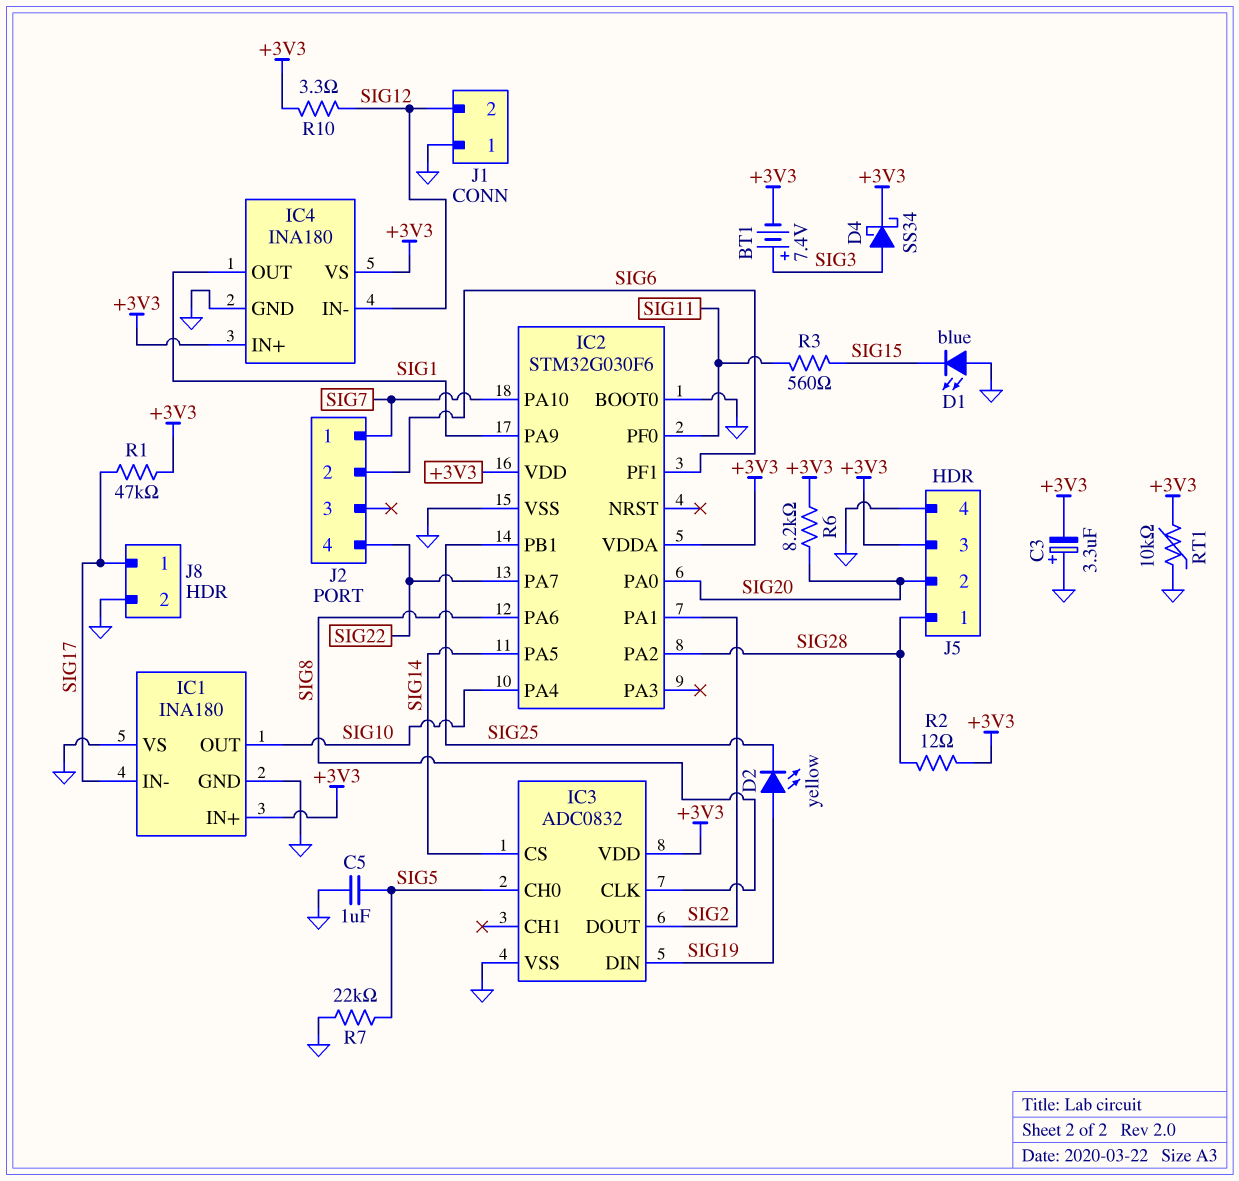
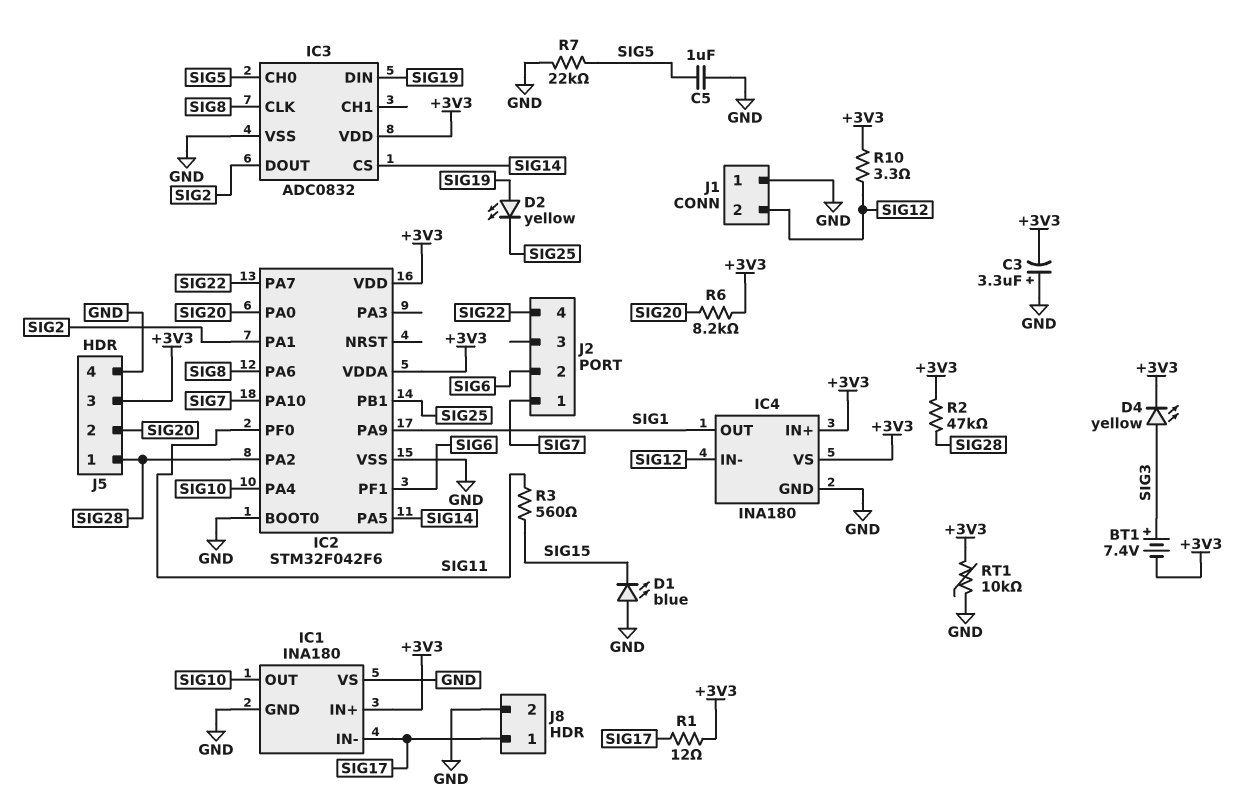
D4: schottky SS34 (A SIG3, K +3V3) -> LED yellow (A SIG3, K +3V3)
IC2: STM32G030F6 -> STM32F042F6
R1: 47k (+3V3, SIG17) -> 12 (+3V3, SIG17)
R2: 12 (+3V3, SIG28) -> 47k (+3V3, SIG28)

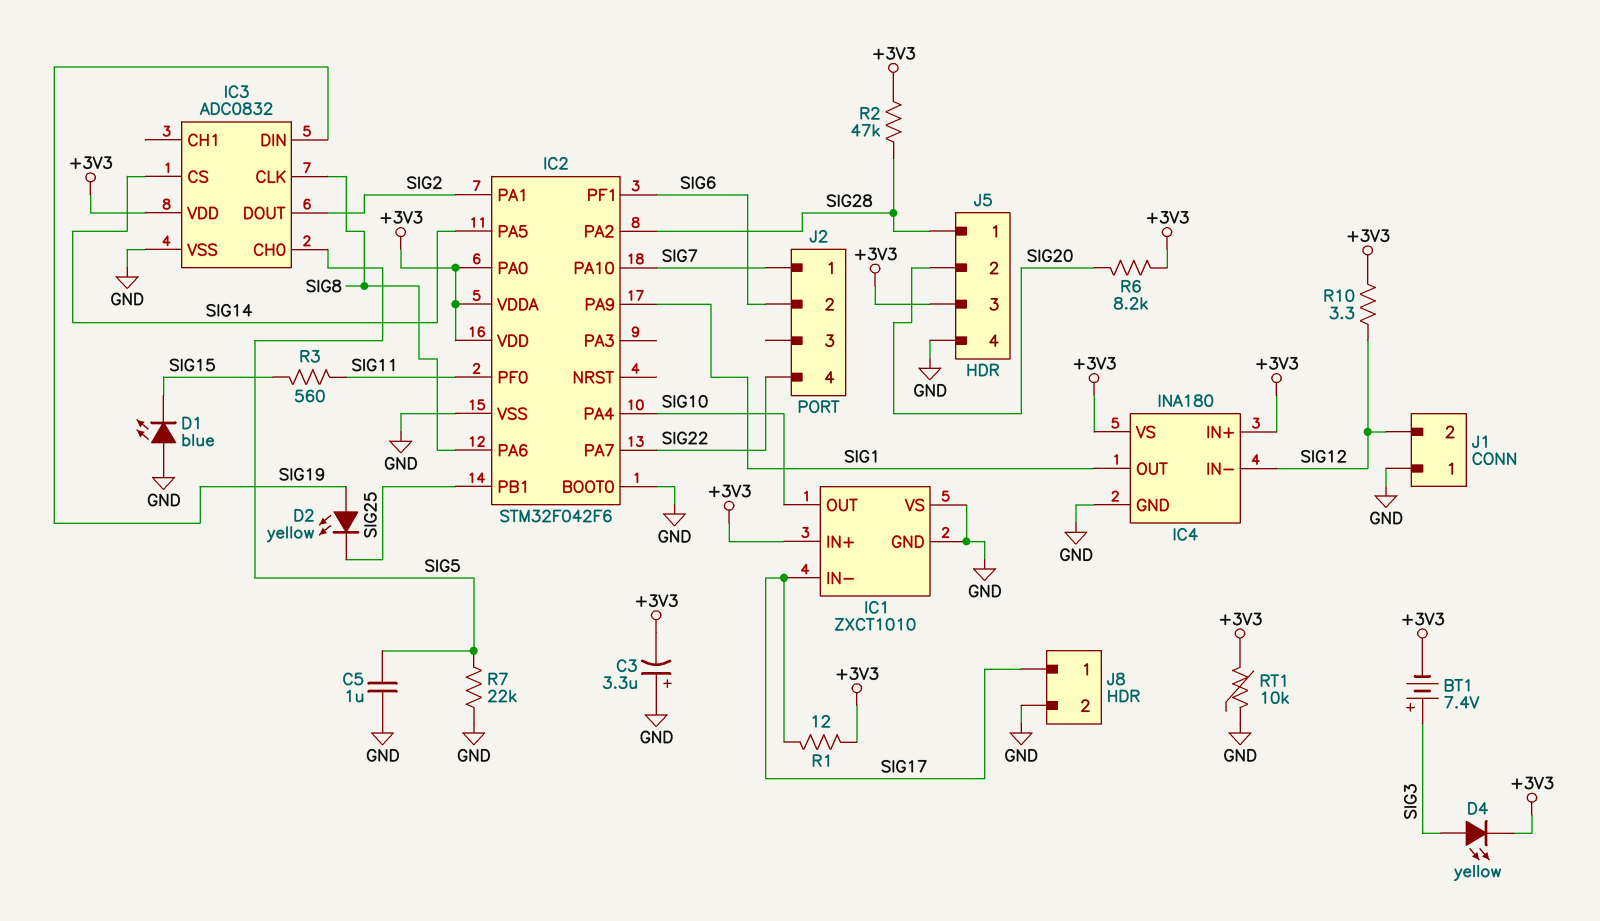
IC1: INA180 -> ZXCT1010
IC2 pin PA0: SIG20 -> +3V3

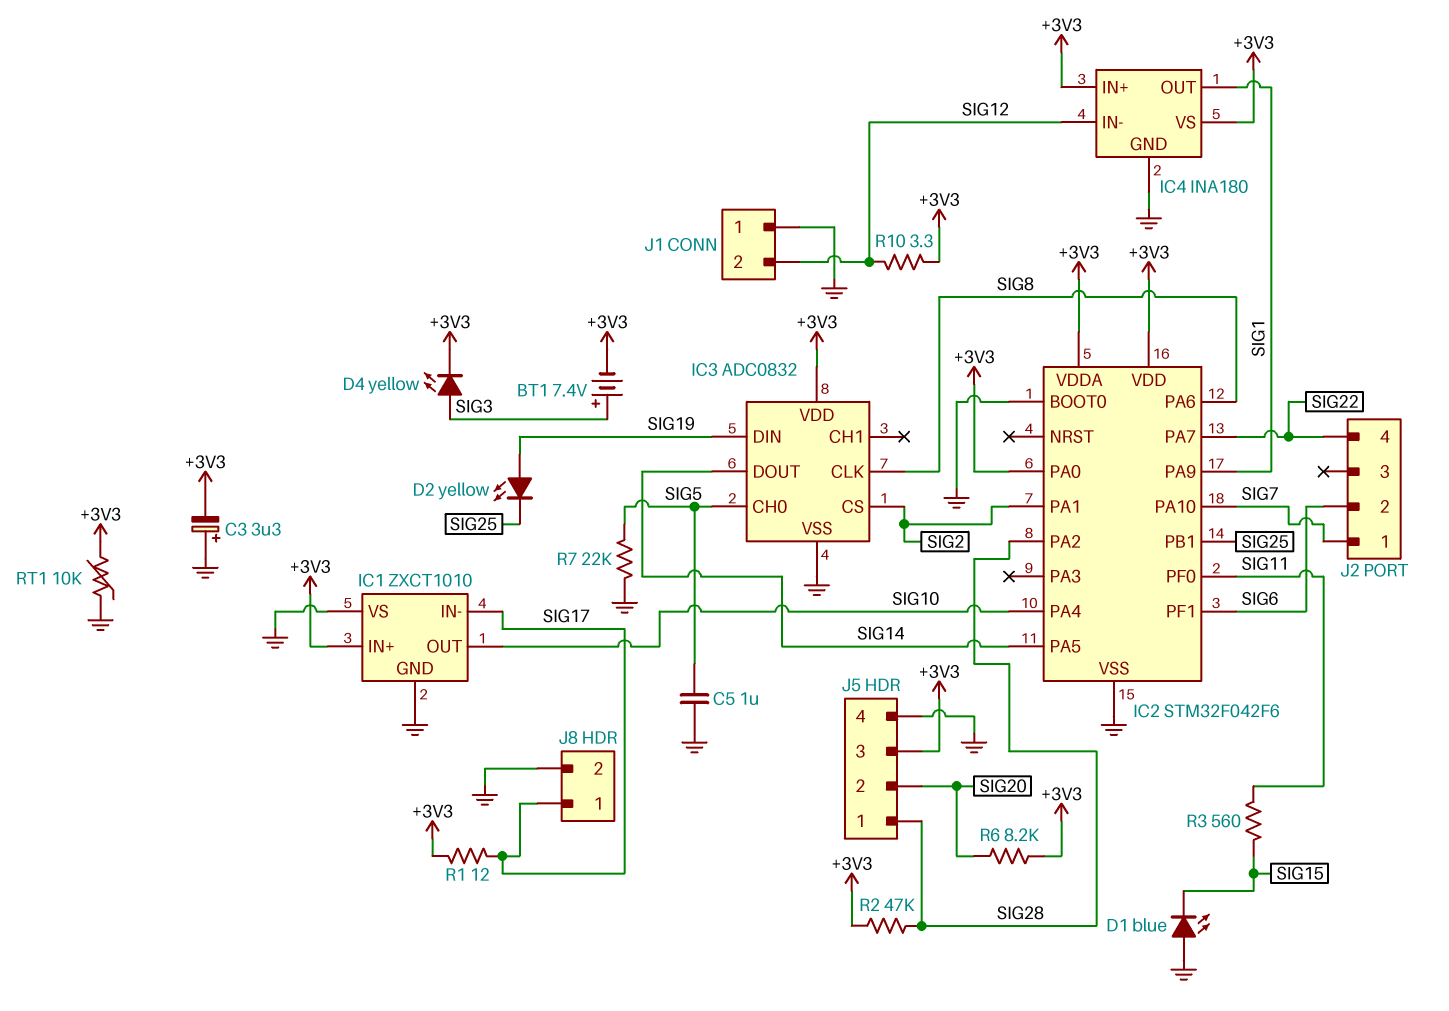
IC3 pin CS: SIG14 -> SIG2
IC3 pin DOUT: SIG2 -> SIG14

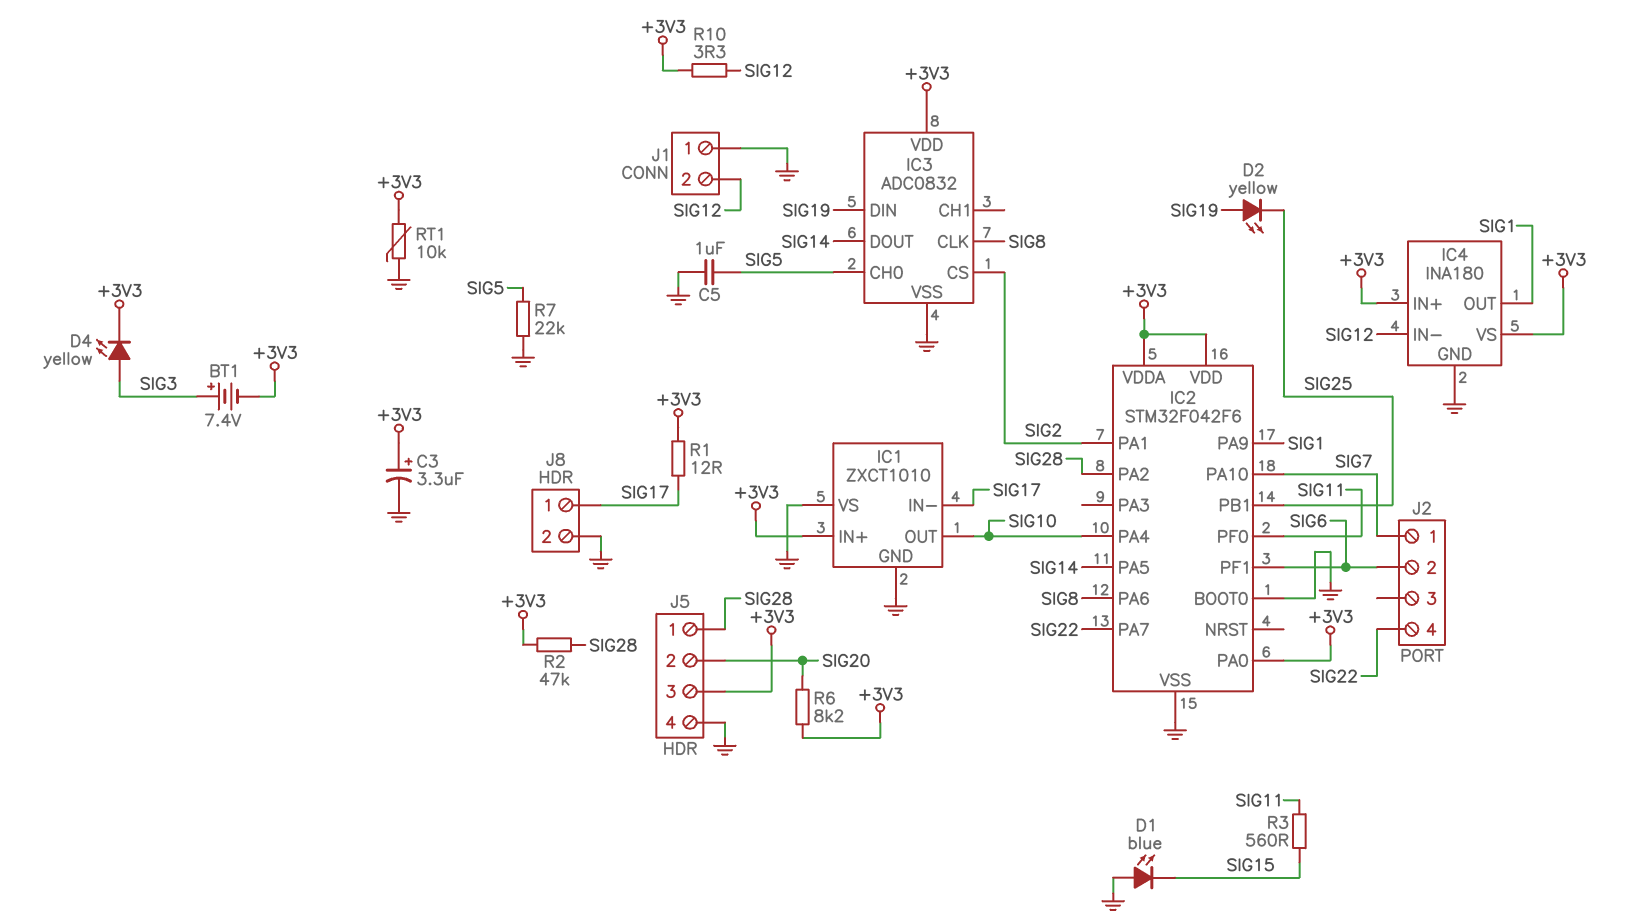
C3: 3.3uF (plus GND, minus +3V3) -> 3.3uF (plus +3V3, minus GND)

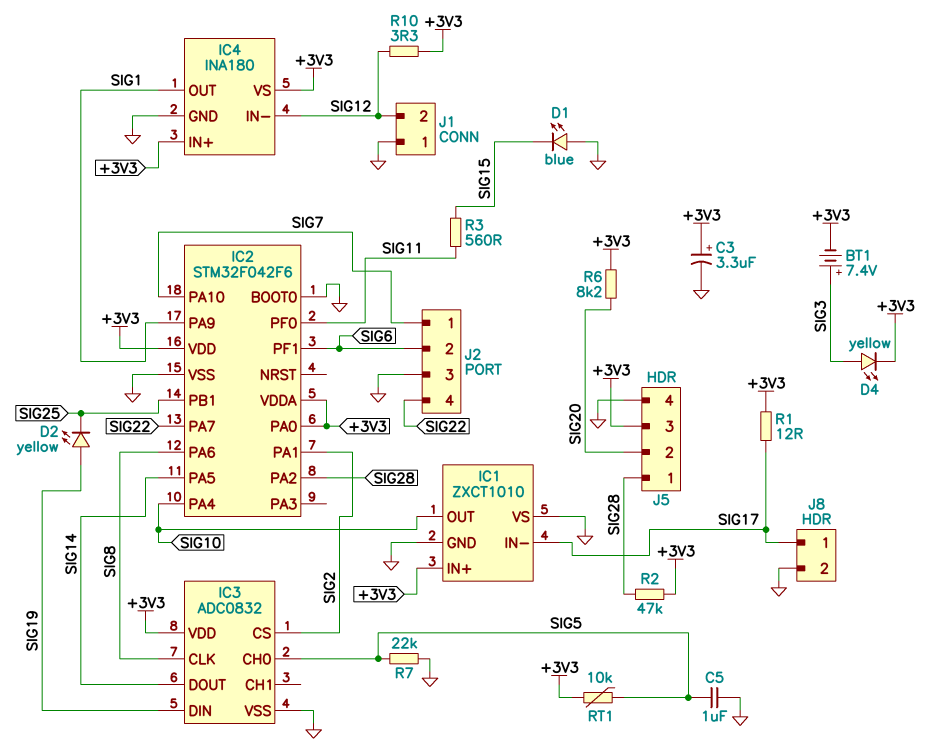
J2 pin 3: none -> GND
RT1: 10k (+3V3, GND) -> 10k (+3V3, SIG5)

